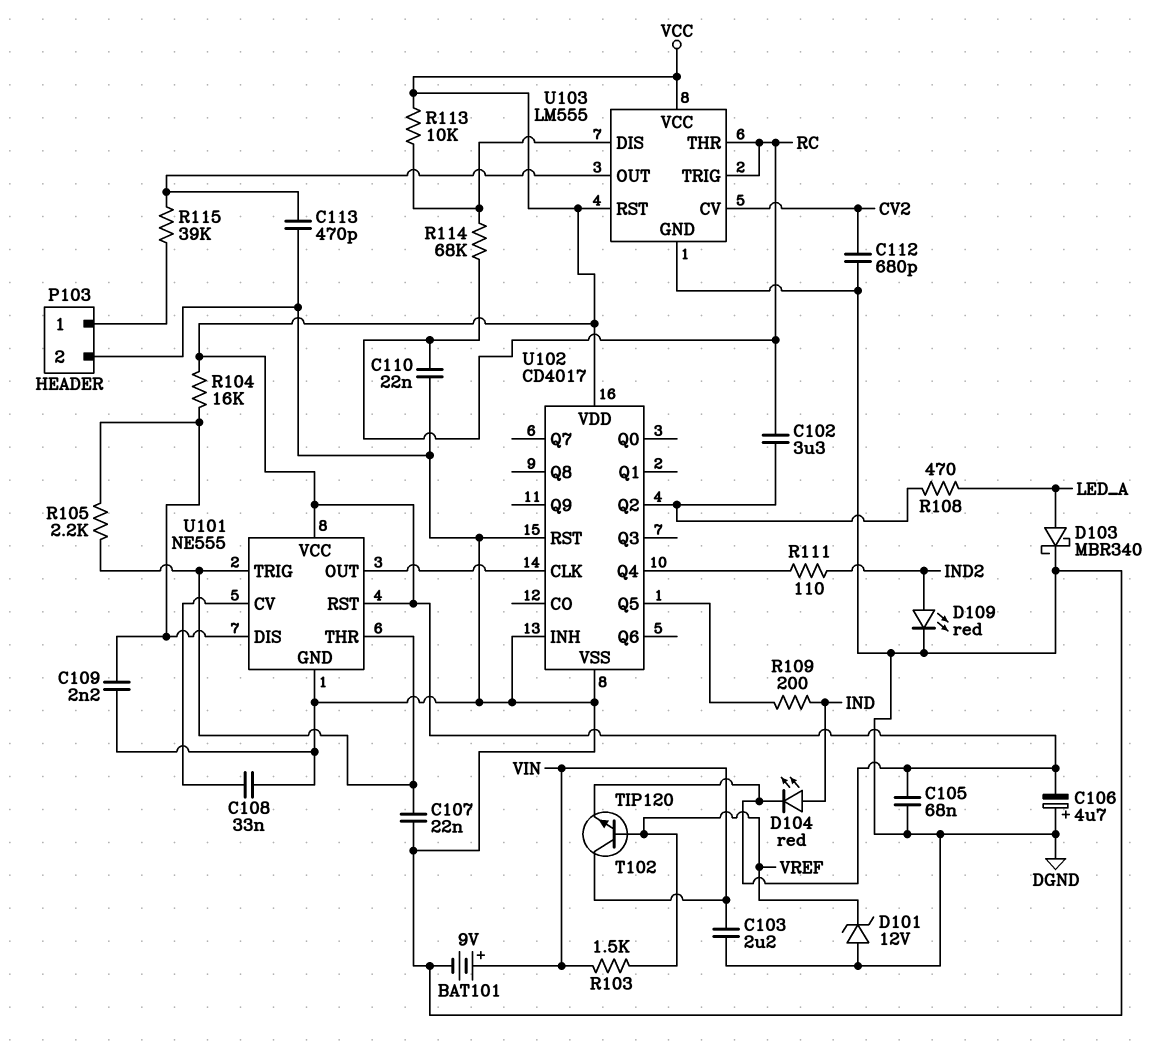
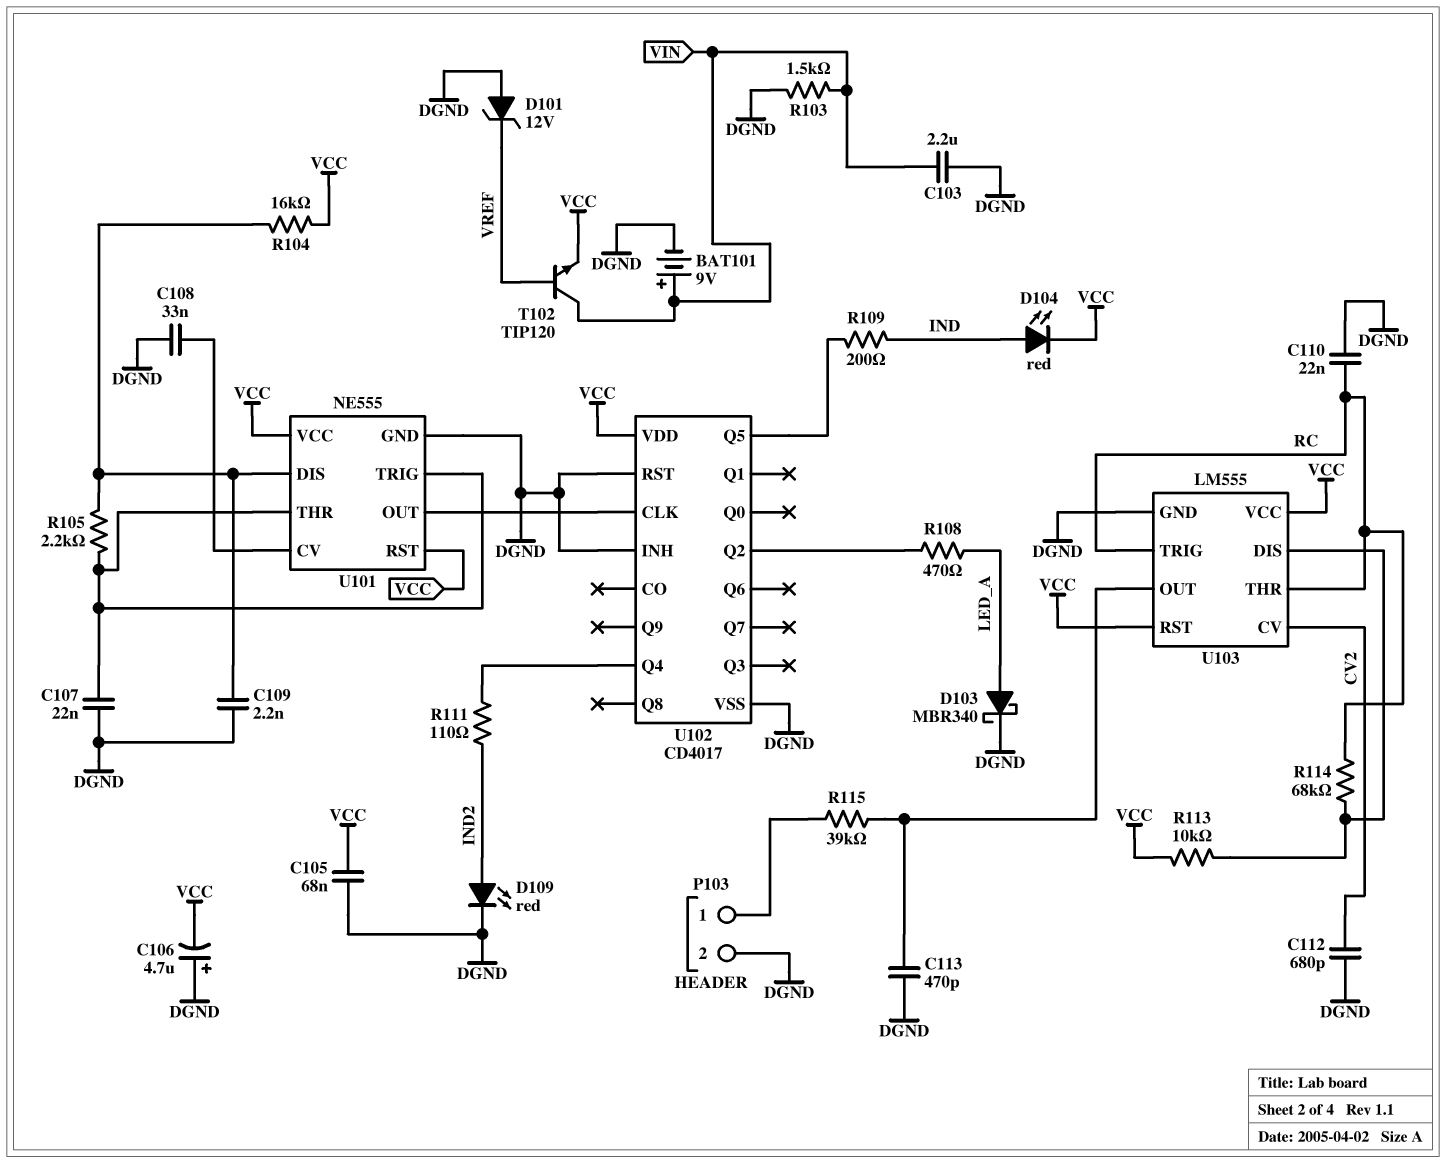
C102: 3.3uF (RC, U102/Q2) -> none
R103: 1.5k (VIN, VREF) -> 1.5k (DGND, VIN)

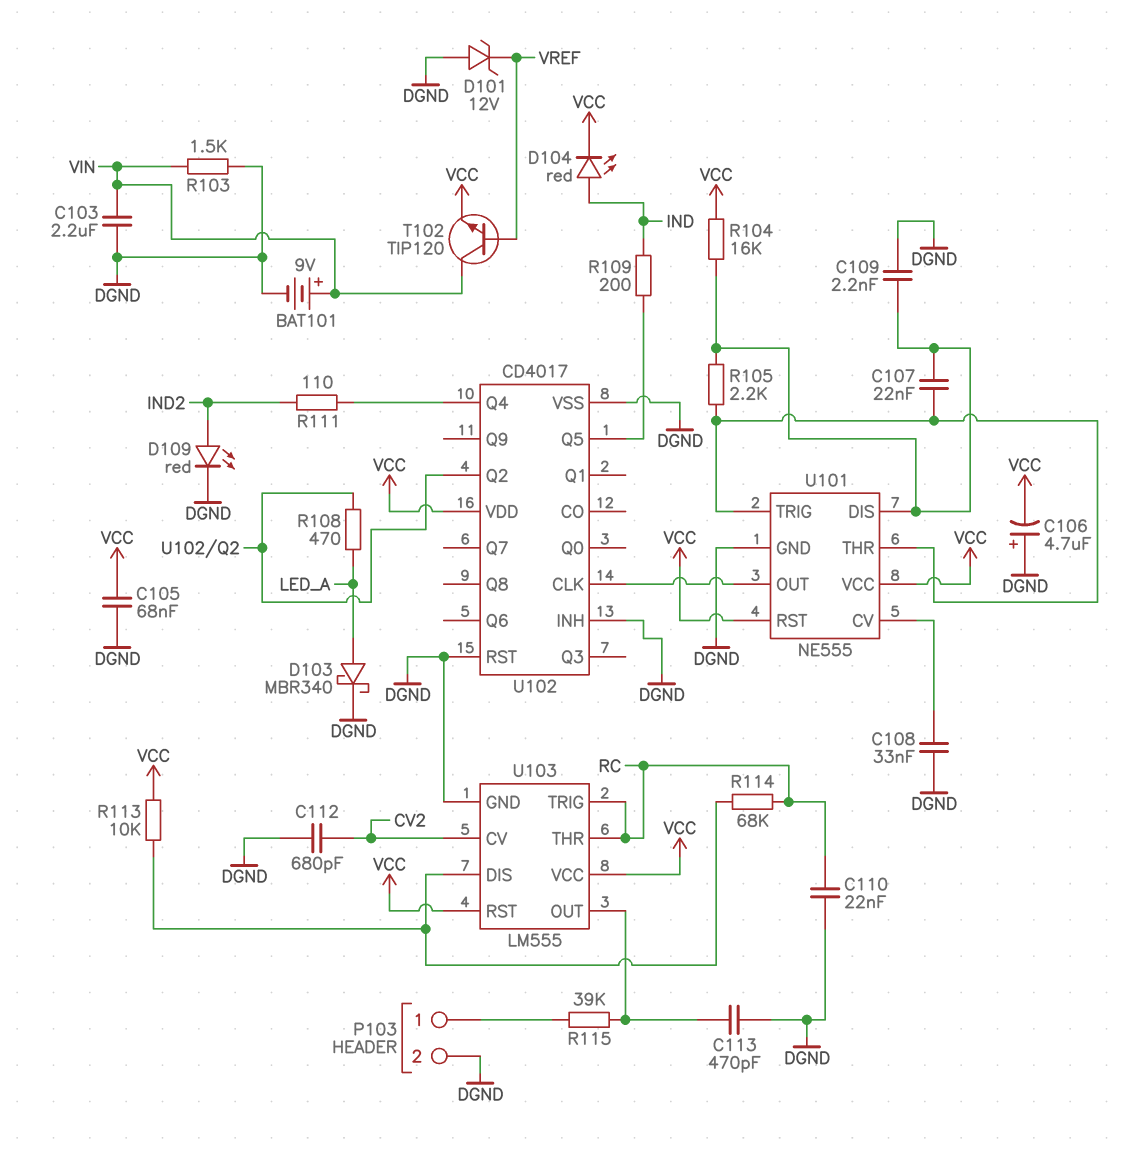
C107: 22nF (DGND, U101/THR) -> 22nF (U101/DIS, U101/THR)

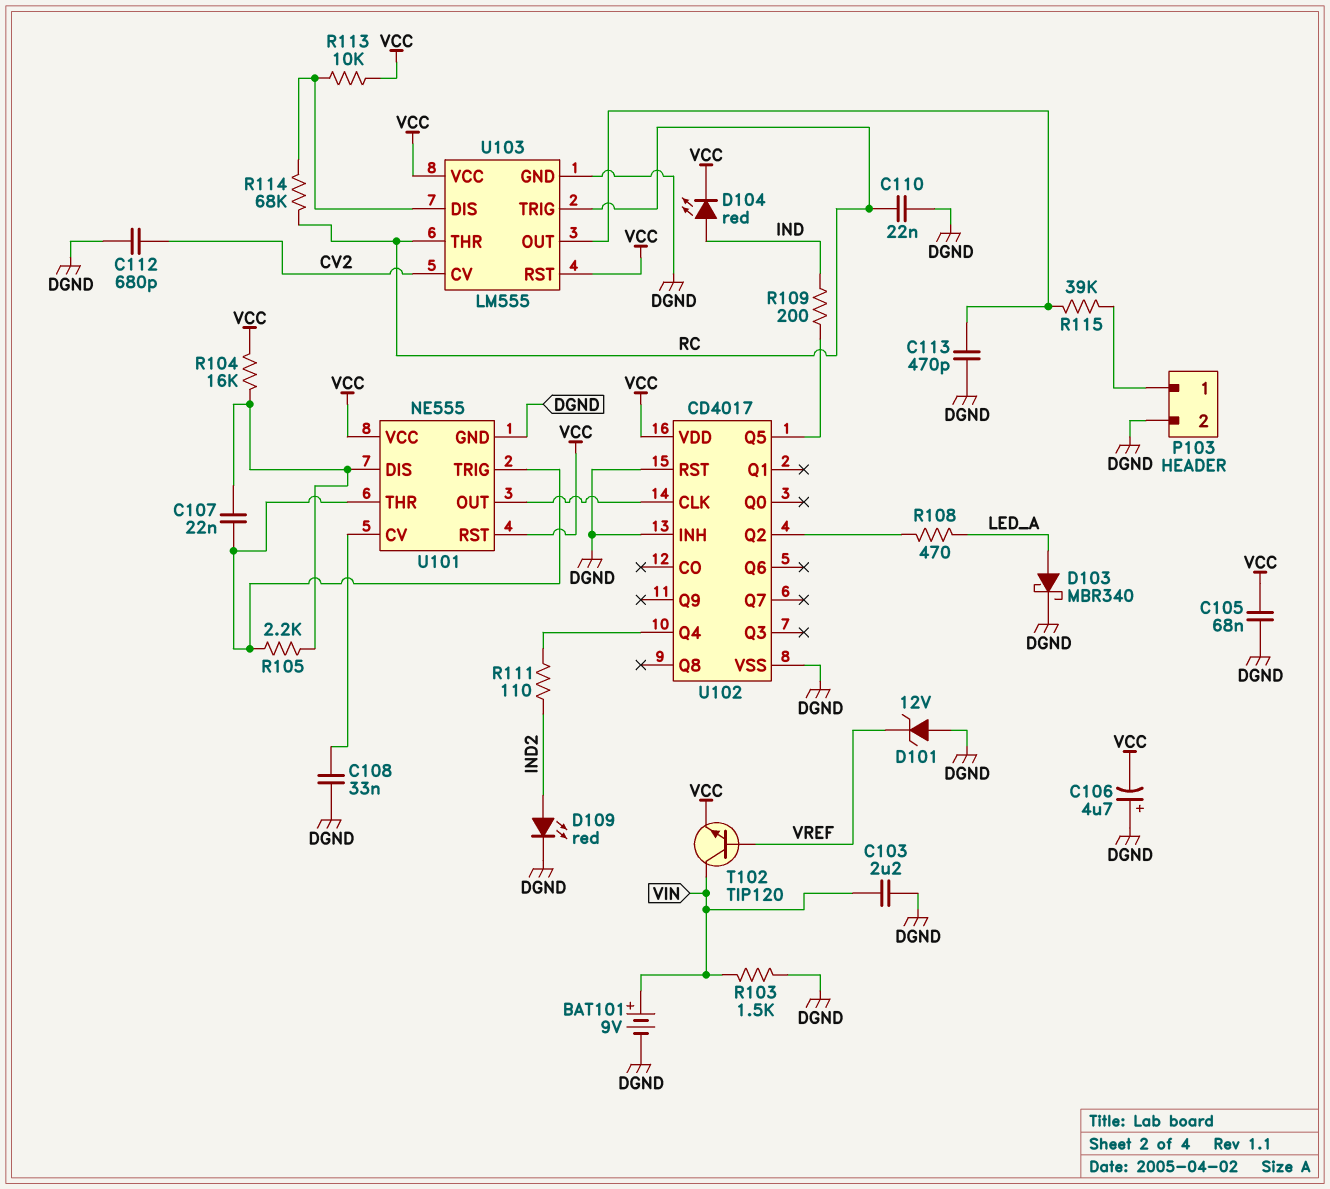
C109: 2.2nF (DGND, U101/DIS) -> none

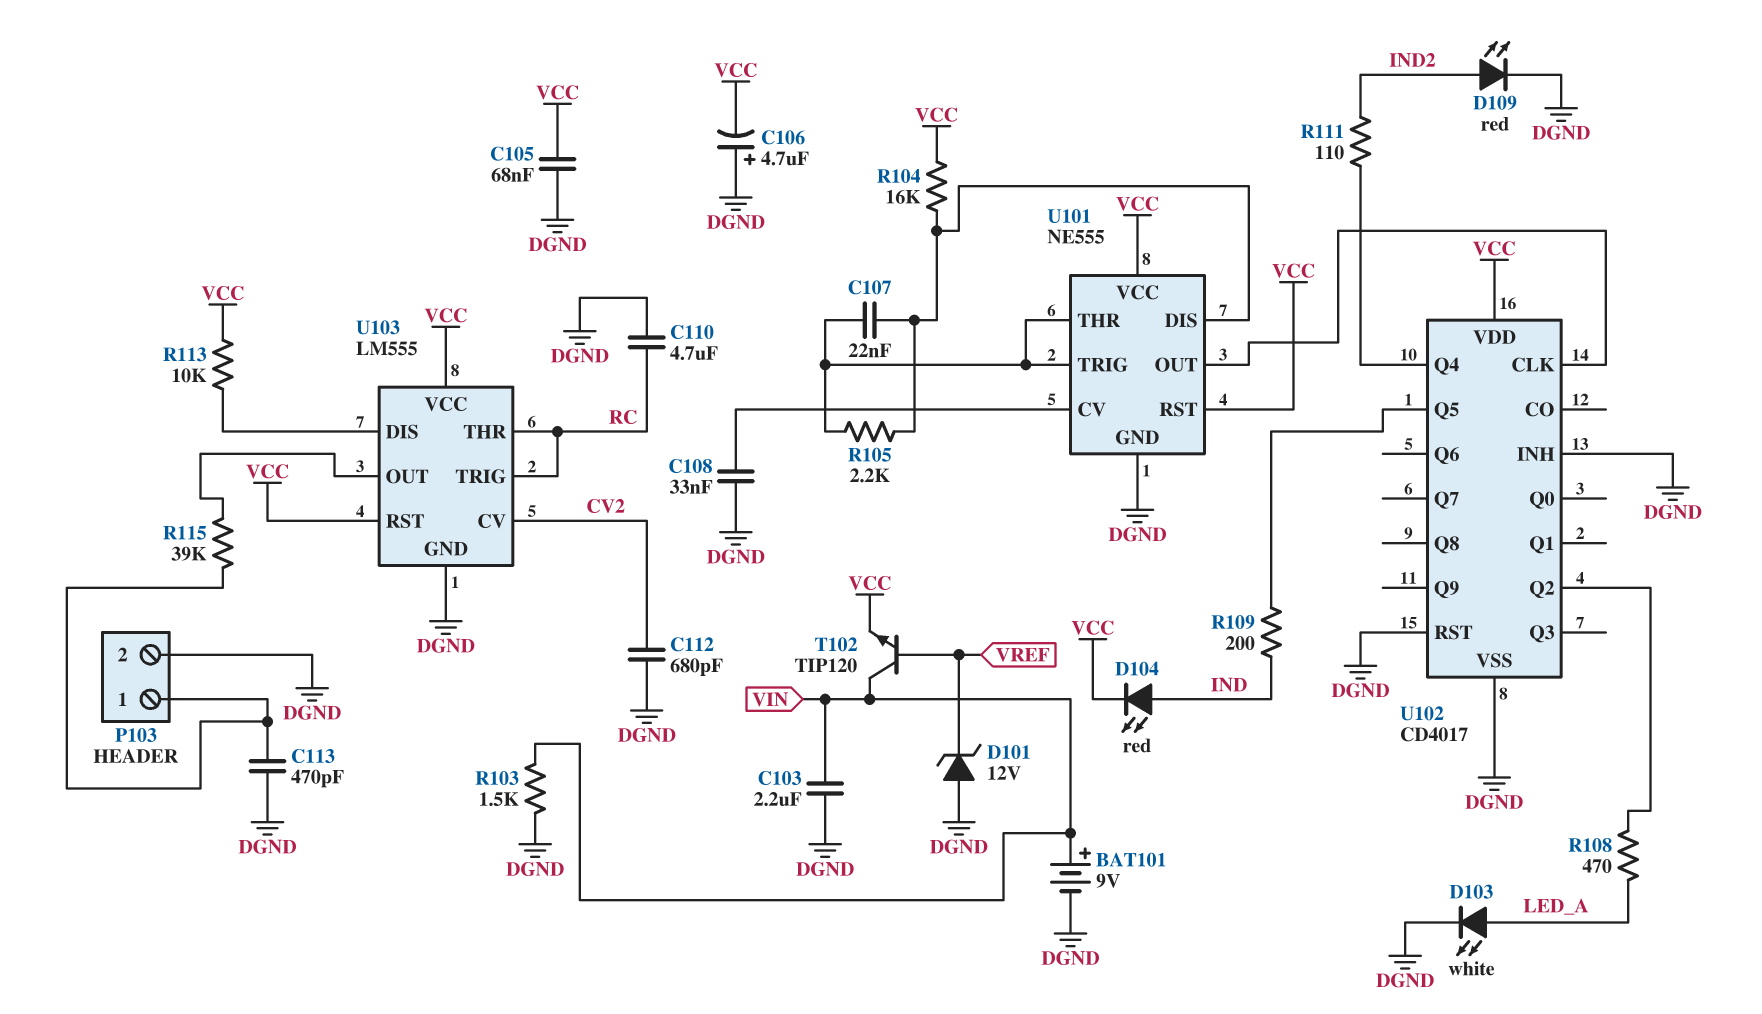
C110: 22nF (DGND, RC) -> 4.7uF (DGND, RC)
C113: 470pF (DGND, U103/OUT) -> 470pF (DGND, P103/1)
D103: schottky MBR340 (A LED_A, K DGND) -> LED white (A LED_A, K DGND)
R114: 68k (RC, U103/DIS) -> none

